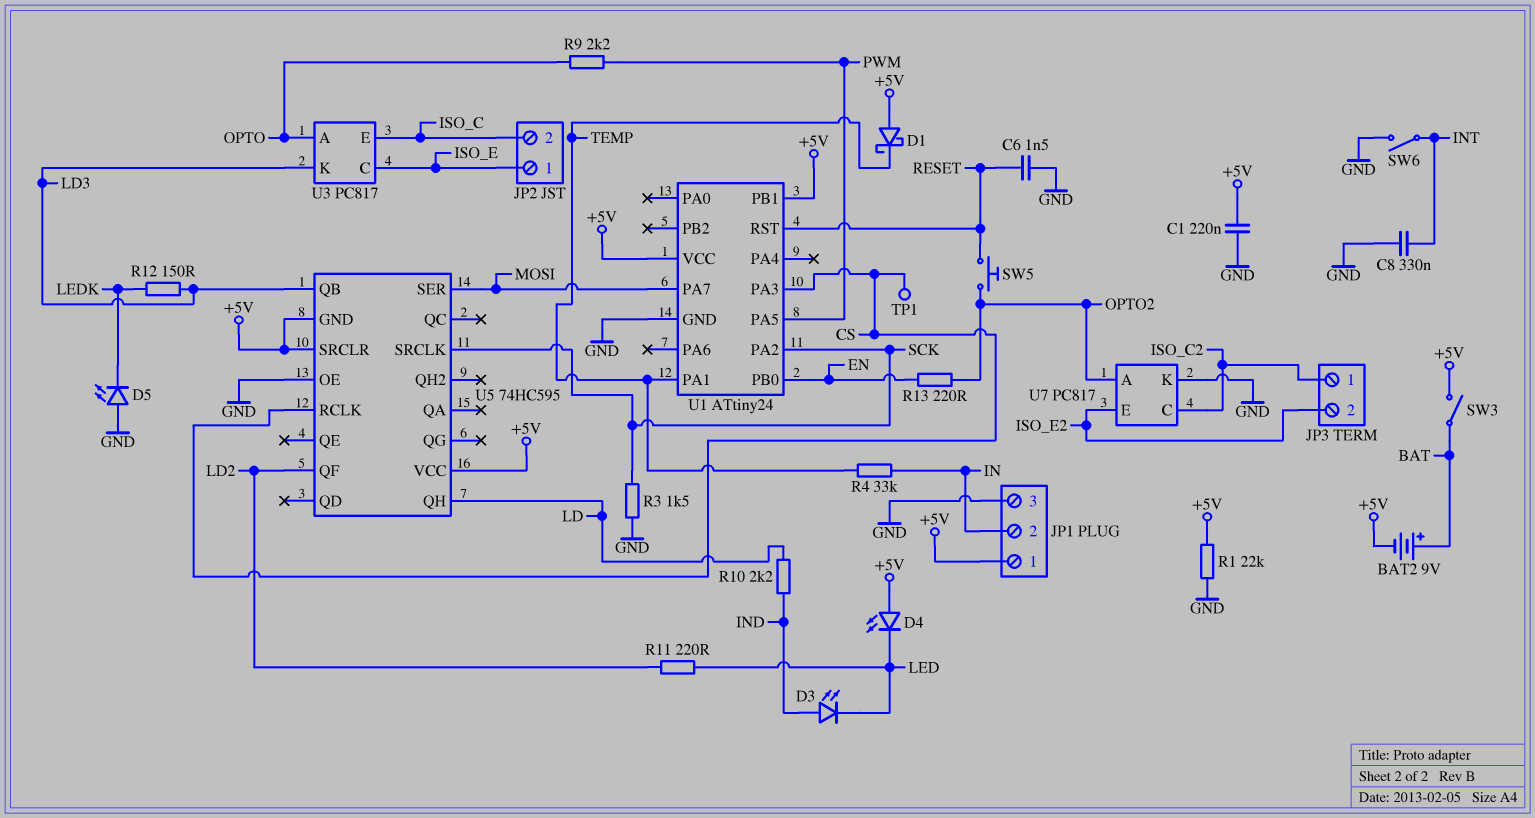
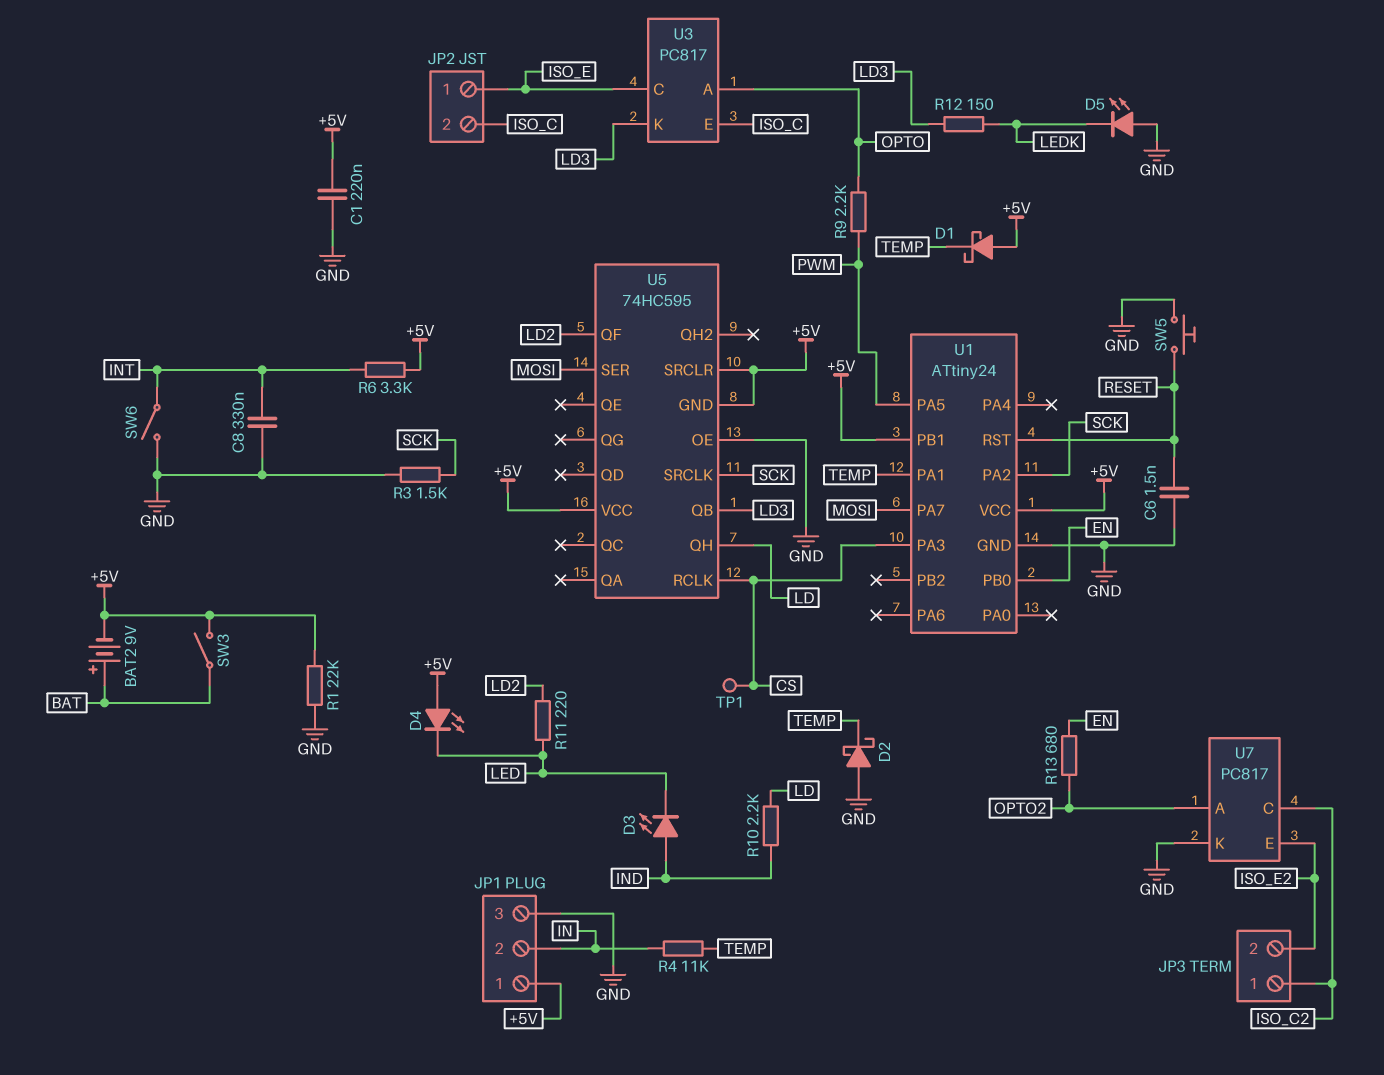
D2: none -> schottky (A GND, K TEMP)
R4: 33k (IN, TEMP) -> 11k (IN, TEMP)
R6: none -> 3.3k (+5V, INT)
R13: 220 (EN, OPTO2) -> 680 (EN, OPTO2)
SW5: button (OPTO2, RESET) -> button (GND, RESET)

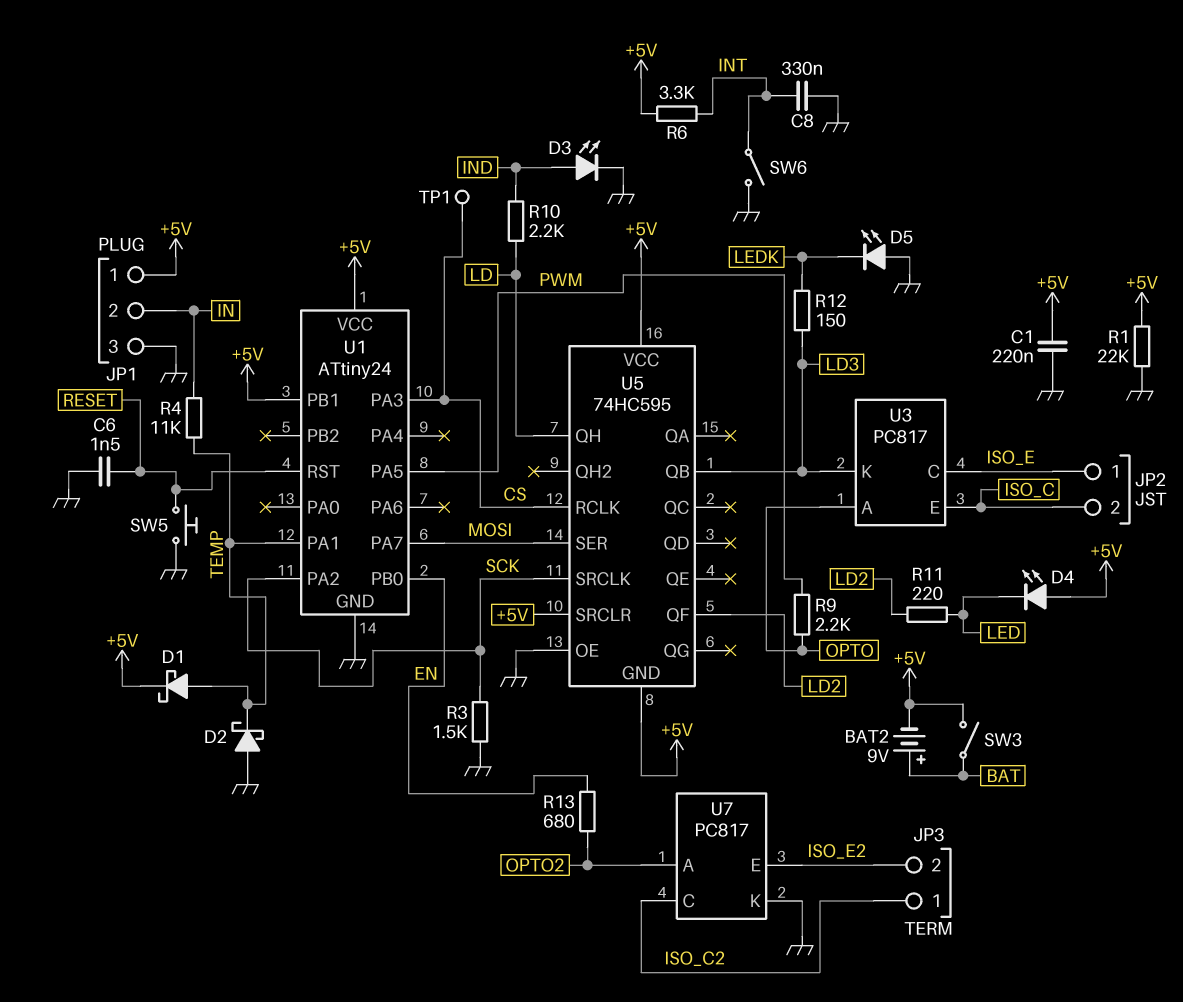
D1: schottky (A +5V, K TEMP) -> schottky (A TEMP, K +5V)
D3: LED (A IND, K LED) -> LED (A IND, K GND)

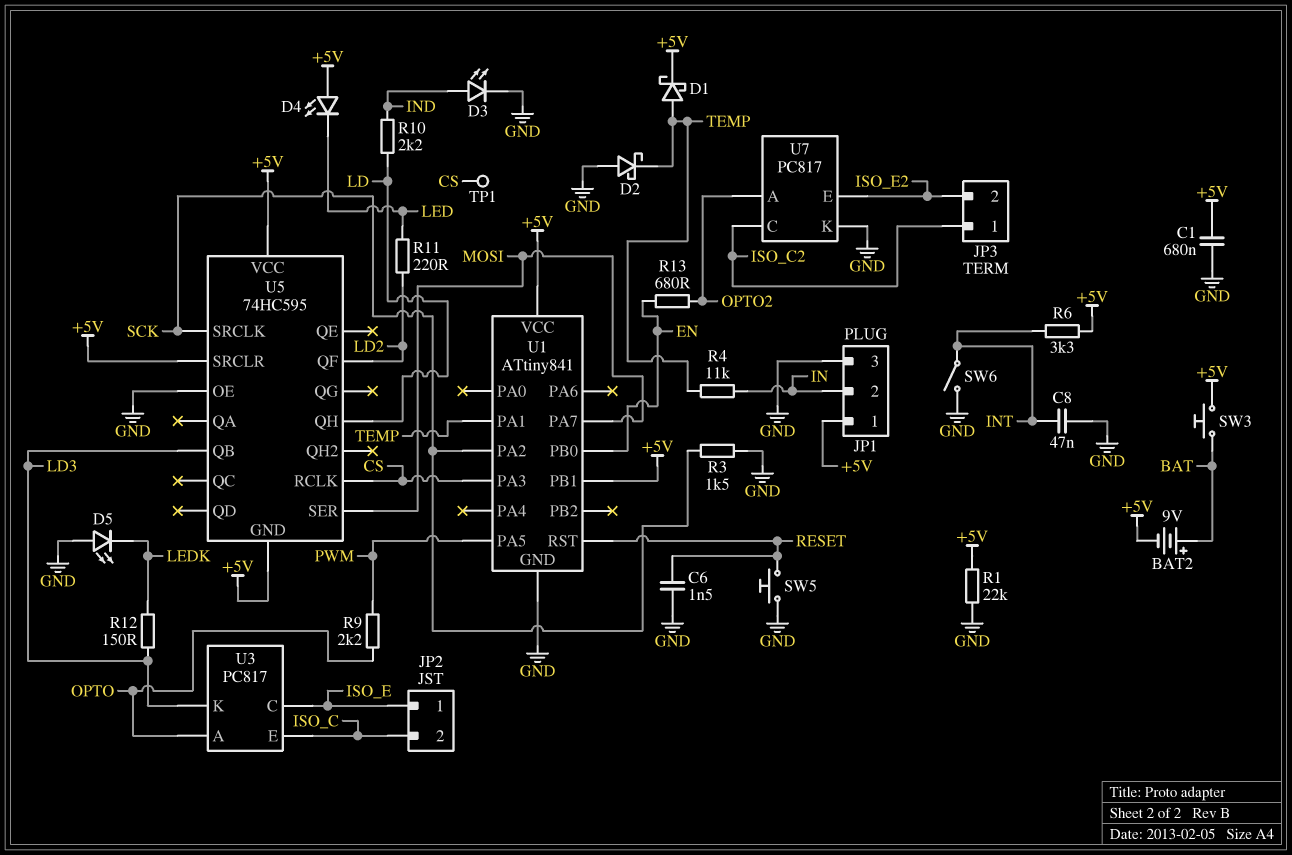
C1: 220nF (+5V, GND) -> 680nF (+5V, GND)
C8: 330nF (GND, INT) -> 47nF (GND, INT)
SW3: switch (+5V, BAT) -> button (+5V, BAT)
U1: ATtiny24 -> ATtiny841

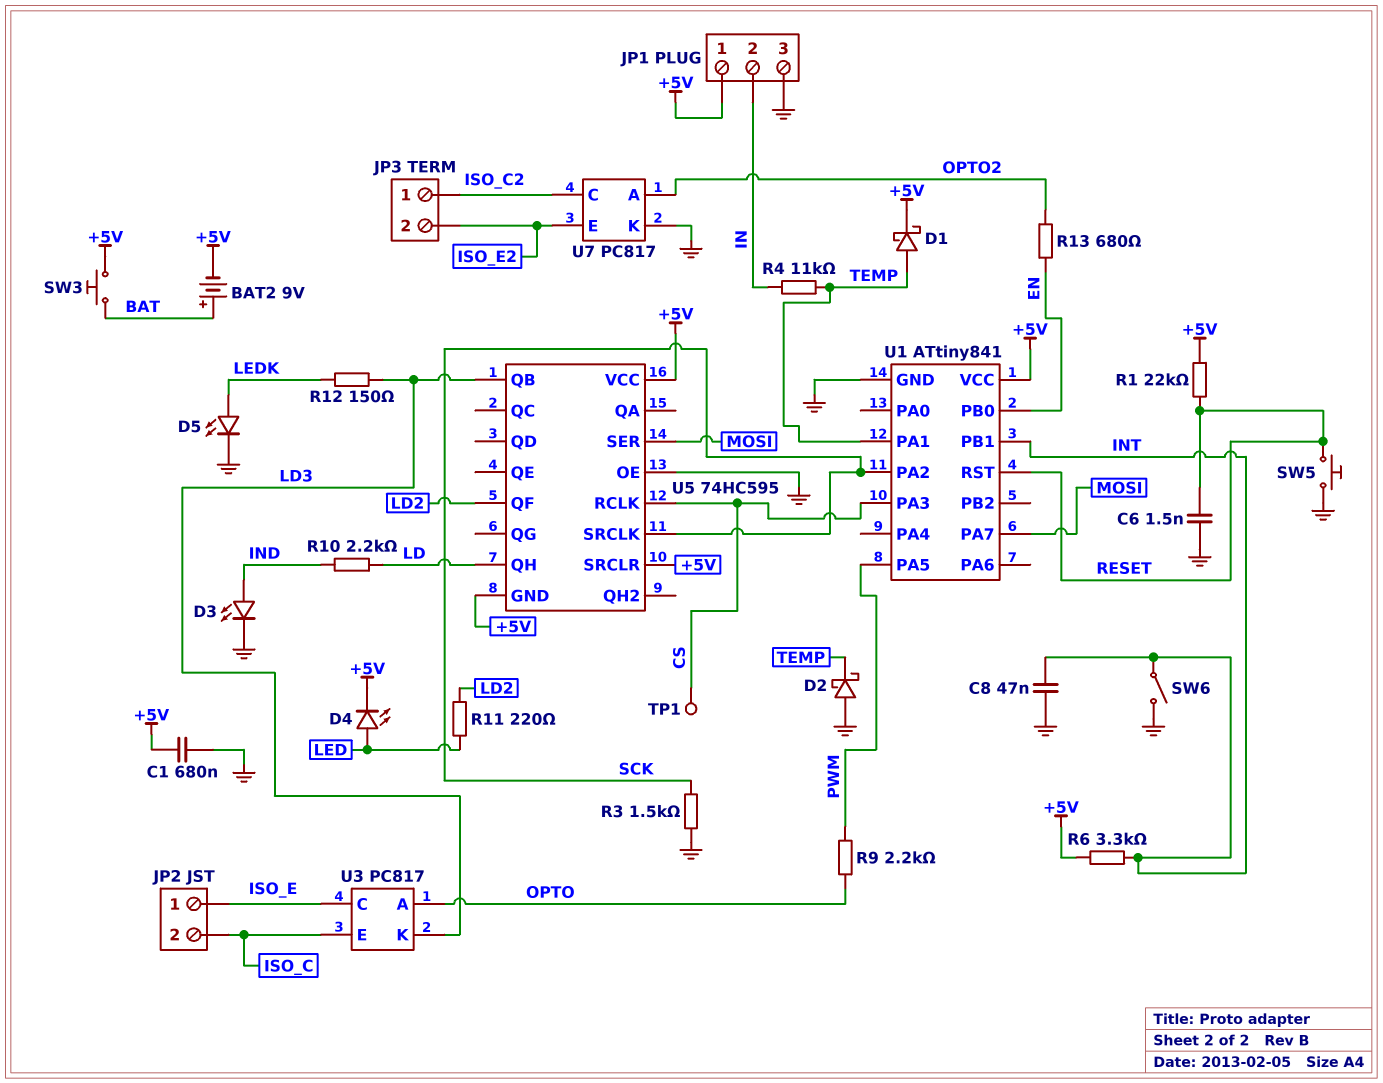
D4: LED (A +5V, K LED) -> LED (A LED, K +5V)
D5: LED (A GND, K LEDK) -> LED (A LEDK, K GND)
R1: 22k (+5V, GND) -> 22k (+5V, RESET)
U1 pin PB1: +5V -> INT

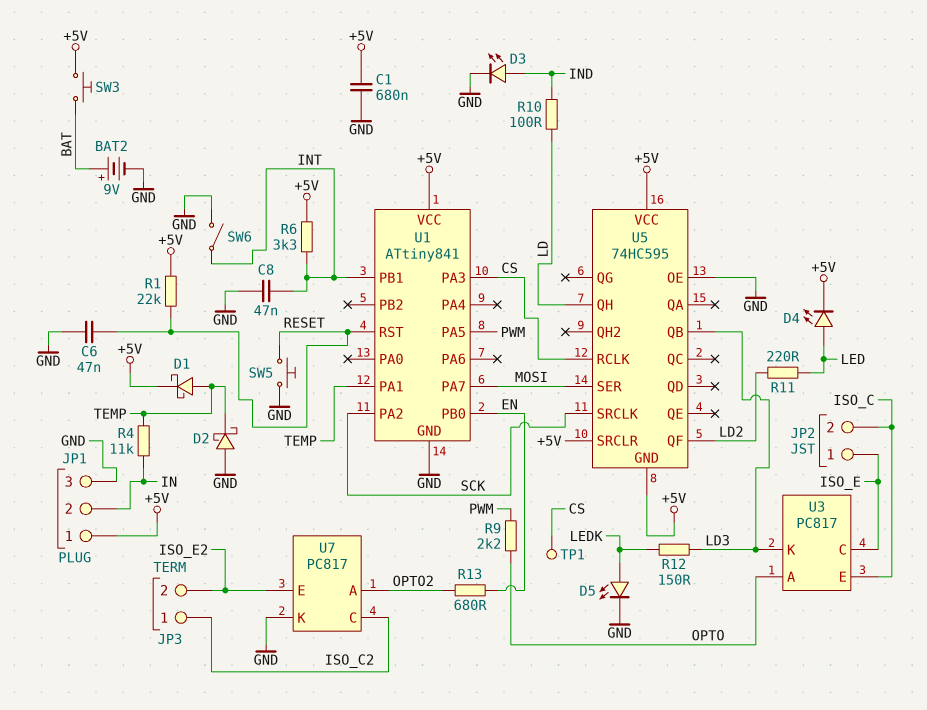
BAT2: 9V (plus BAT, minus +5V) -> 9V (plus BAT, minus GND)
C6: 1.5nF (GND, RESET) -> 47nF (GND, RESET)
R3: 1.5k (GND, SCK) -> none
R10: 2.2k (IND, LD) -> 100 (IND, LD)

